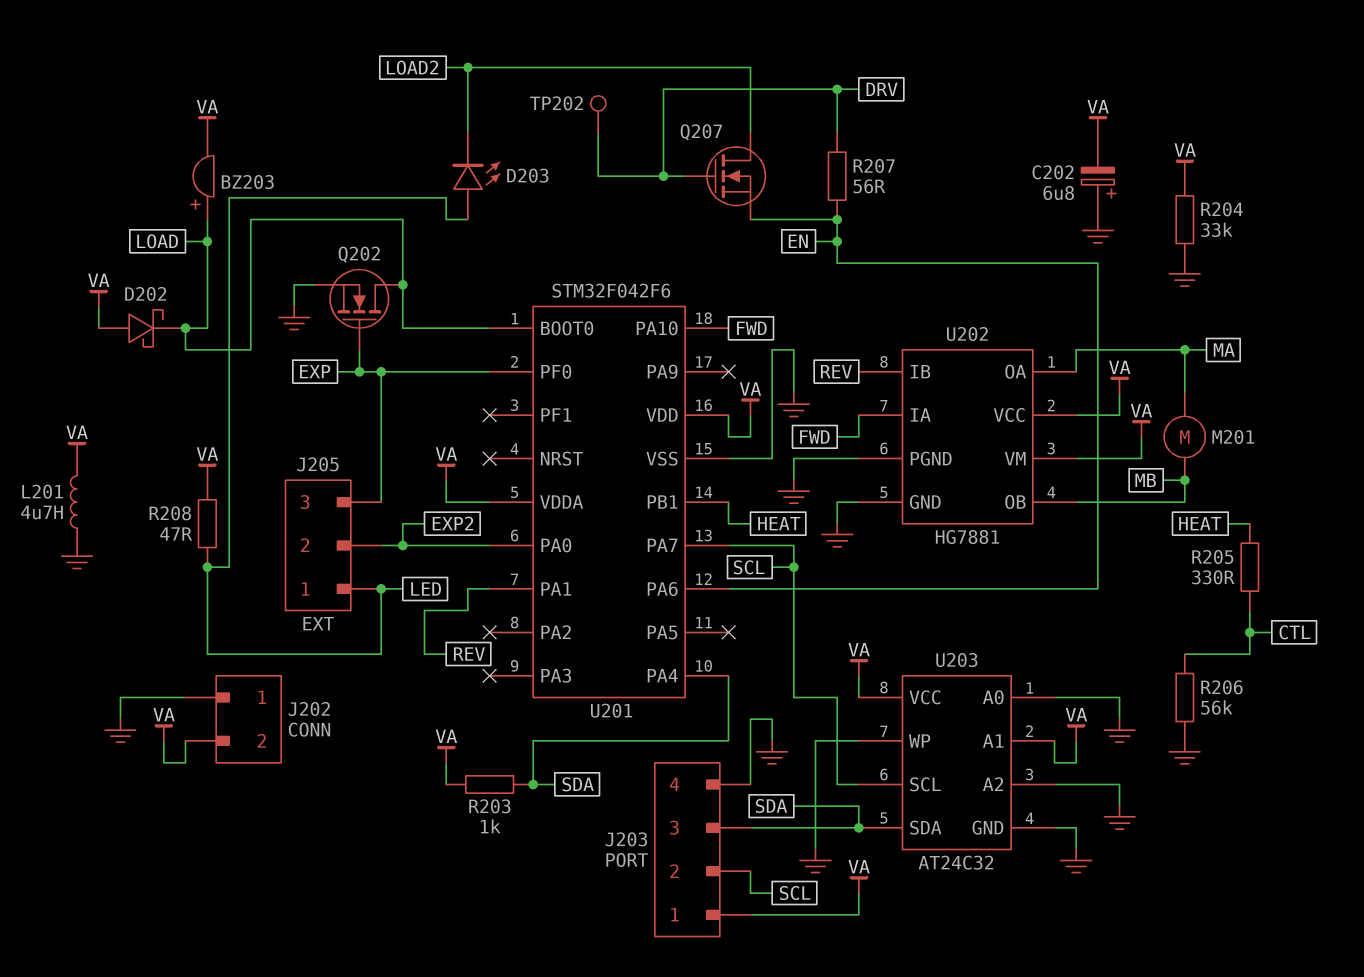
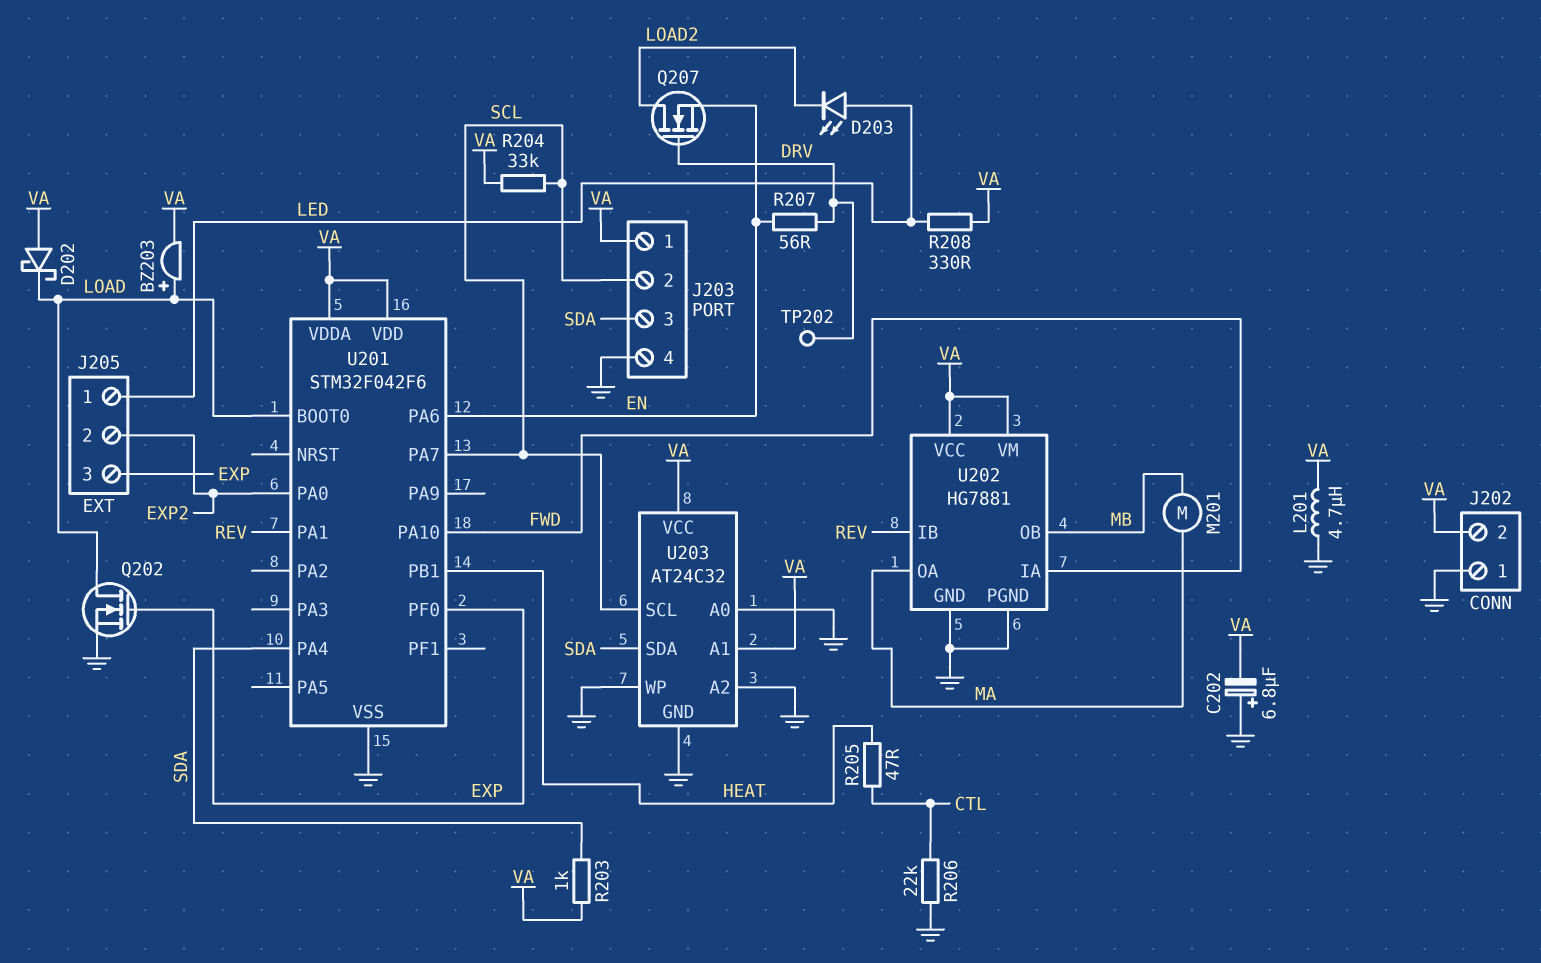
R204: 33k (GND, VA) -> 33k (SCL, VA)
R205: 330 (CTL, HEAT) -> 47 (CTL, HEAT)
R206: 56k (CTL, GND) -> 22k (CTL, GND)
R208: 47 (LED, VA) -> 330 (LED, VA)

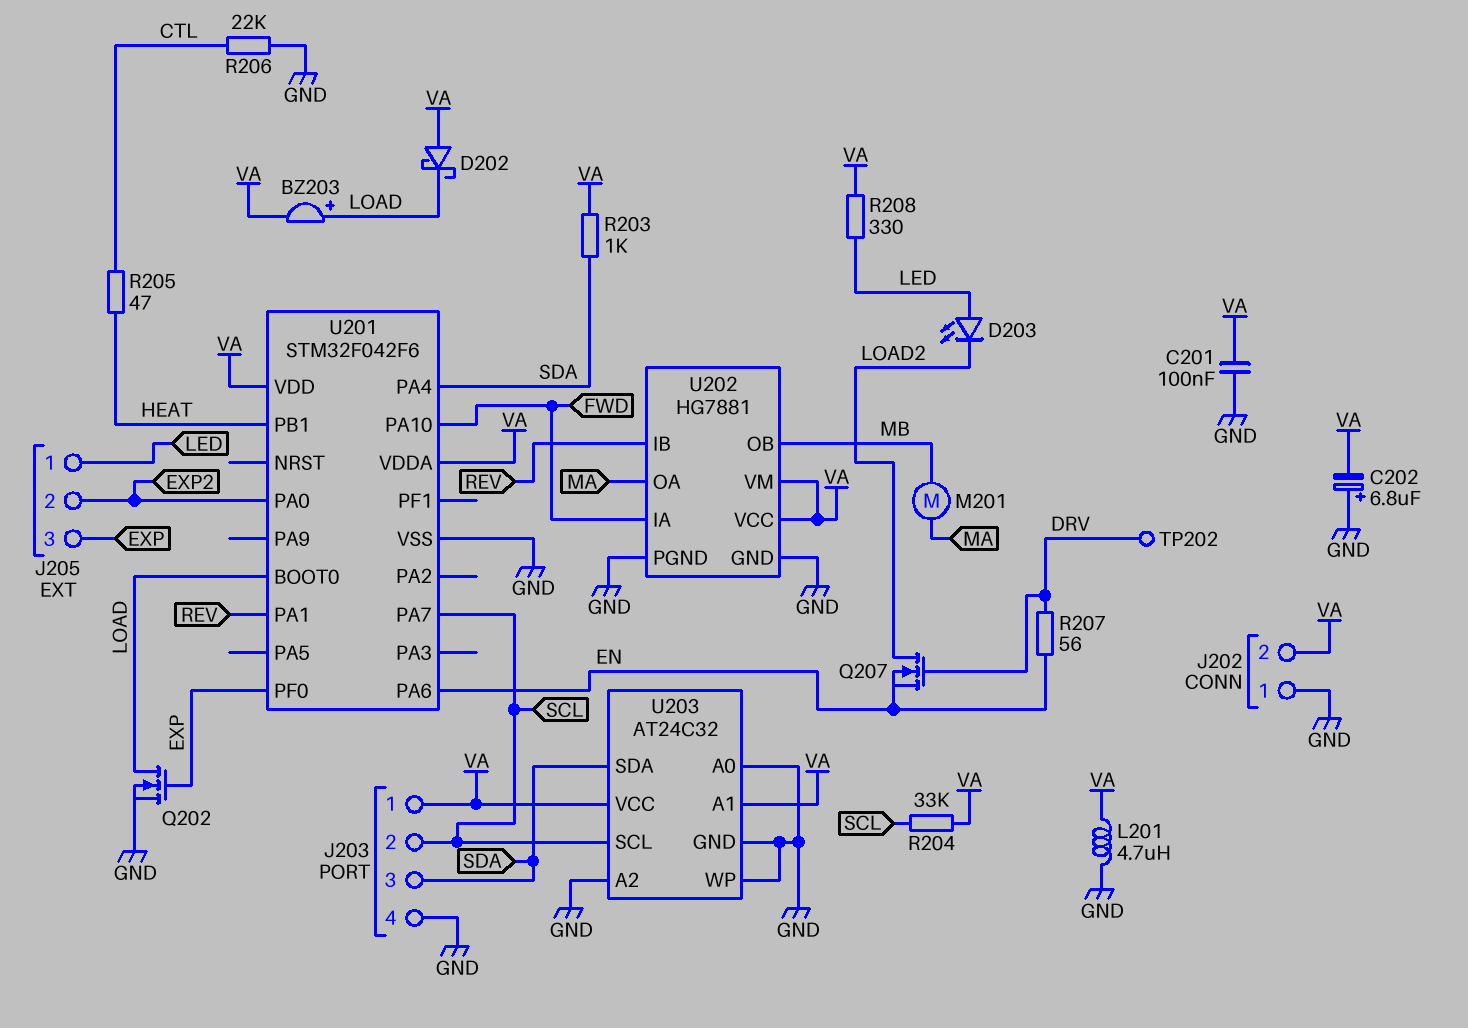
C201: none -> 100nF (GND, VA)

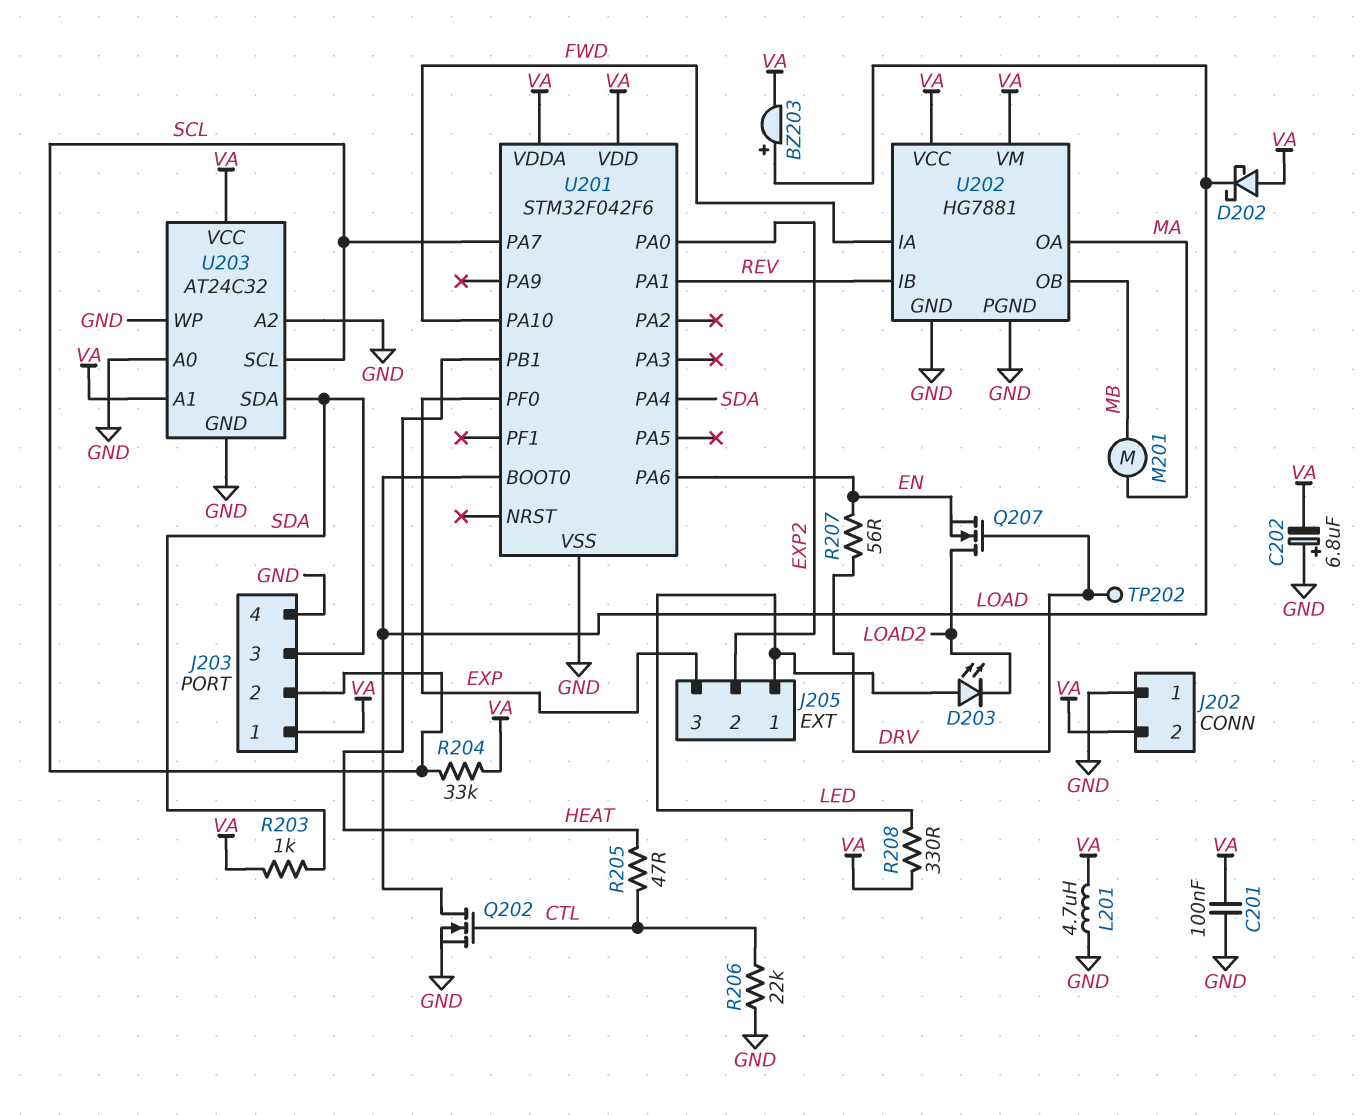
Q202: NMOS (G EXP, D LOAD, S GND) -> NMOS (G CTL, D LOAD, S GND)

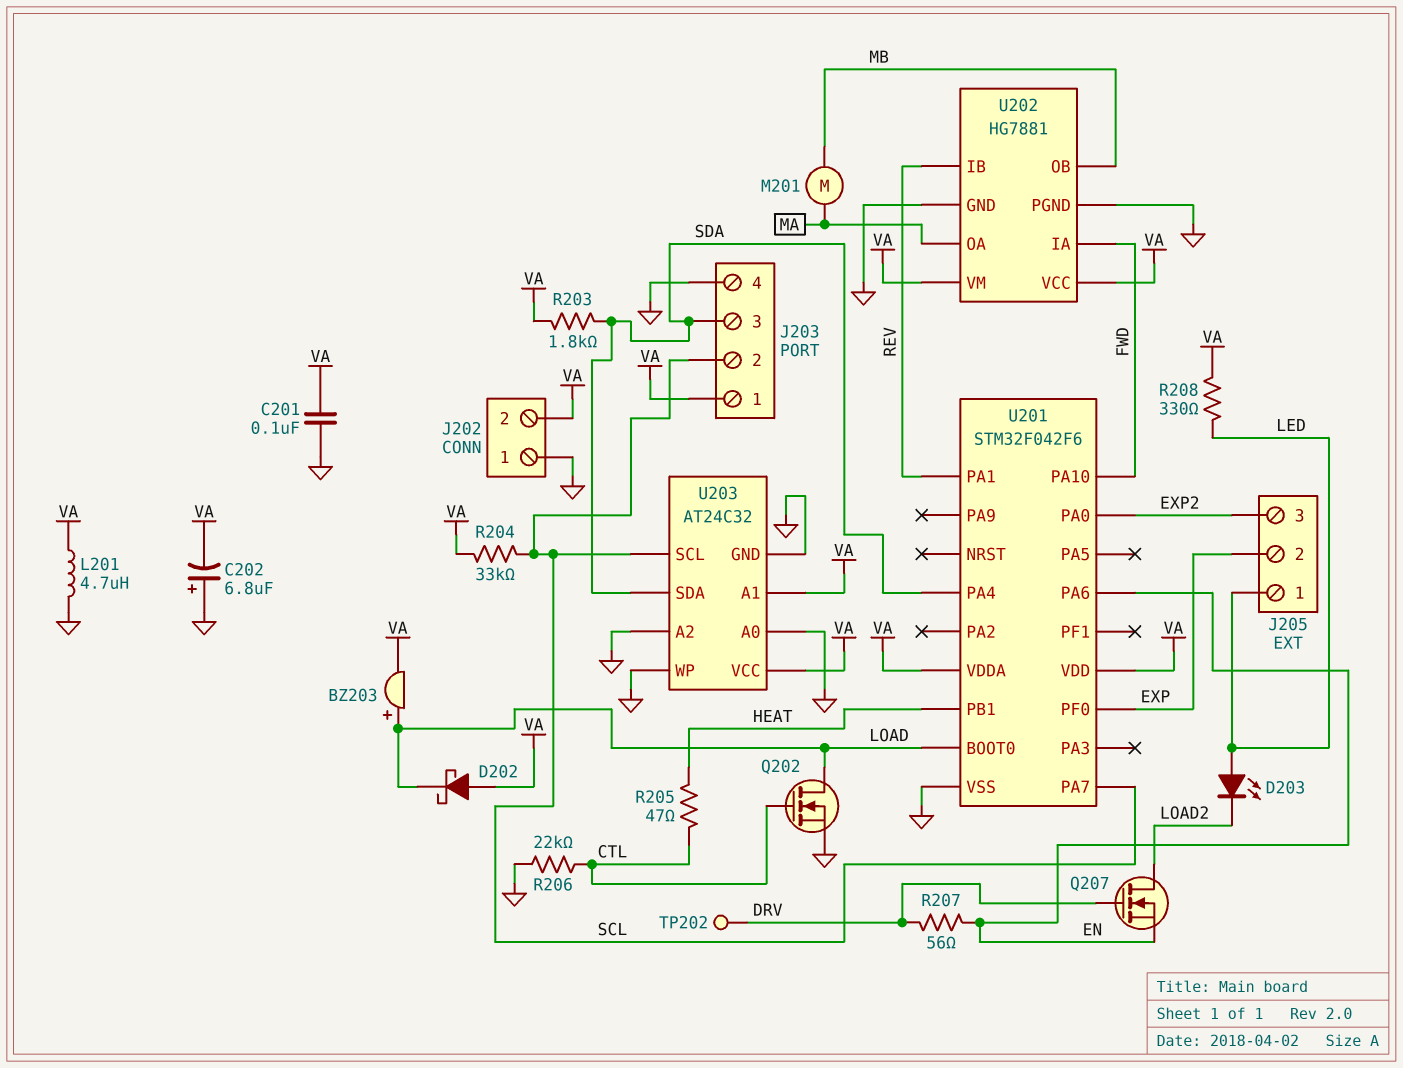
J205 pin 2: EXP2 -> EXP
J205 pin 3: EXP -> EXP2
R203: 1k (SDA, VA) -> 1.8k (SDA, VA)

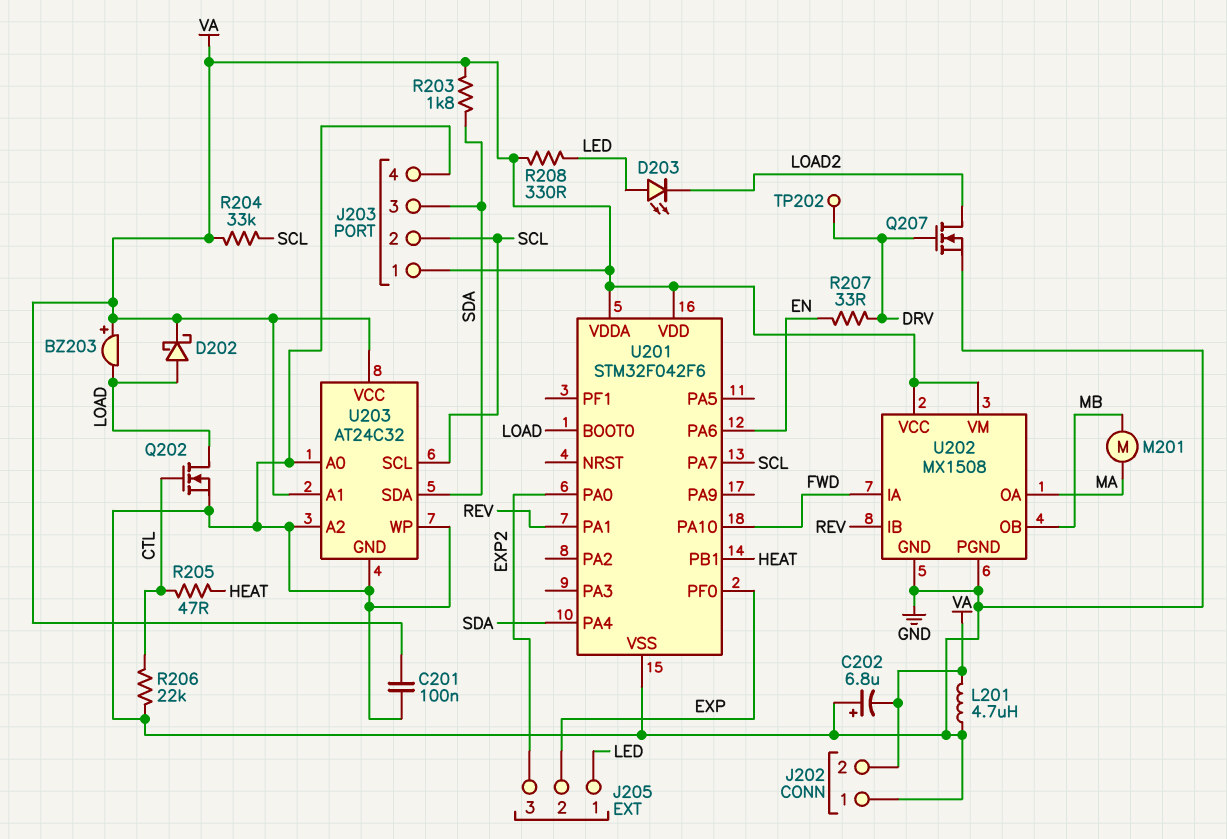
BZ203: buzzer (plus LOAD, minus VA) -> buzzer (plus VA, minus LOAD)
D202: schottky (A VA, K LOAD) -> schottky (A LOAD, K VA)
Q207: NMOS (G DRV, D LOAD2, S EN) -> NMOS (G DRV, D LOAD2, S GND)
R207: 56 (DRV, EN) -> 33 (DRV, EN)
U202: HG7881 -> MX1508

